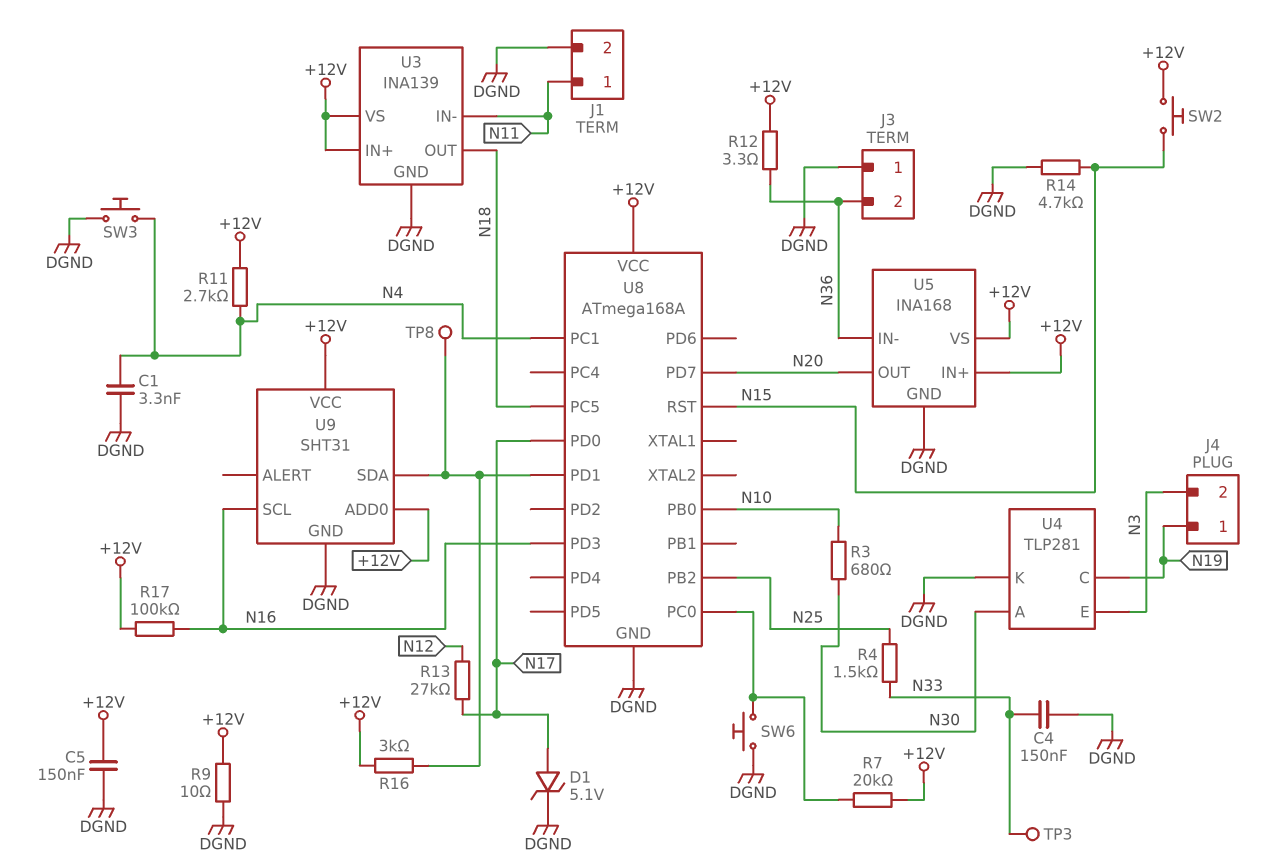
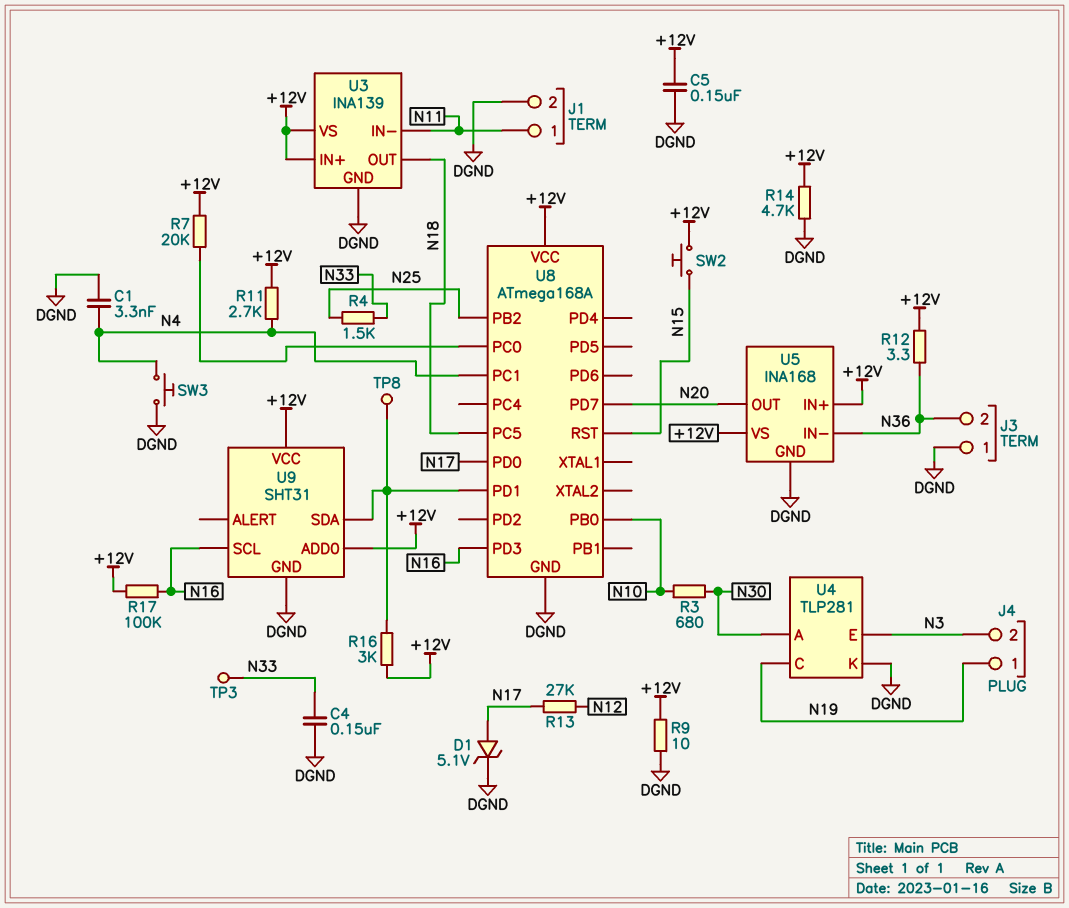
R14: 4.7k (DGND, N15) -> 4.7k (+12V, DGND)
SW6: button (DGND, U8/PC0) -> none

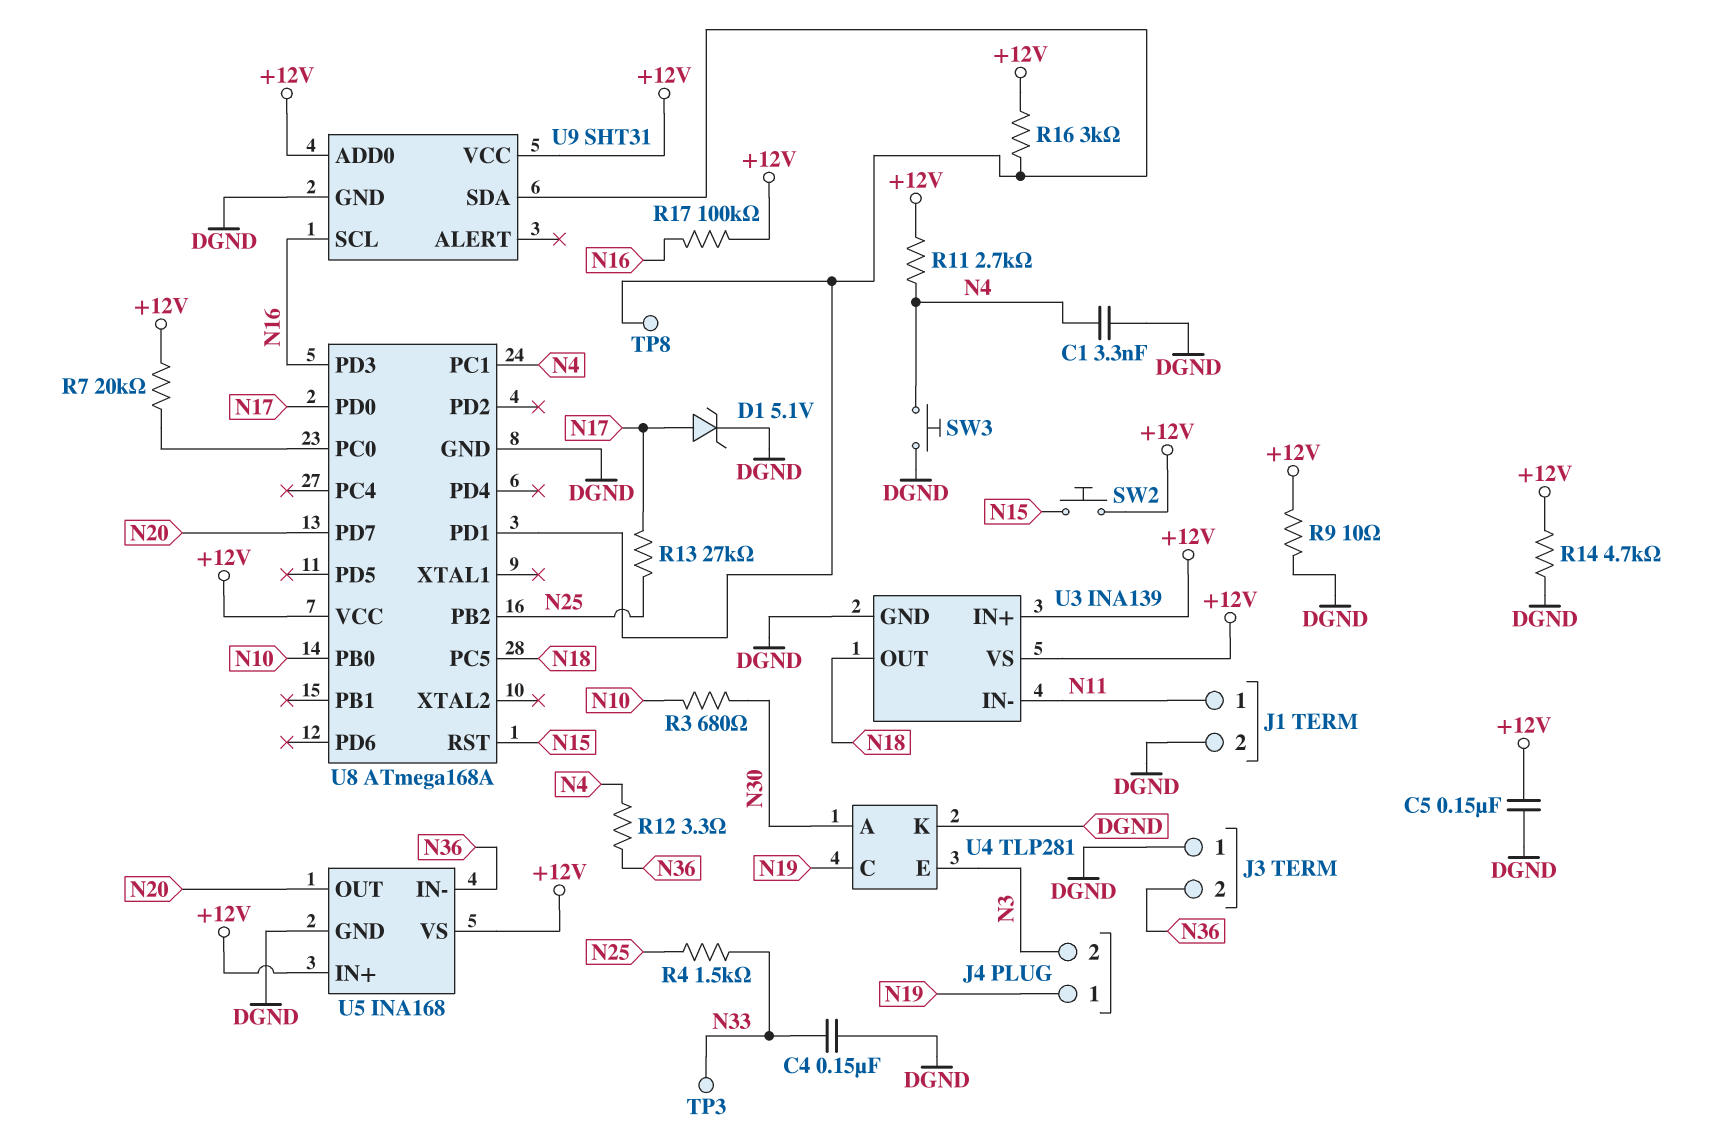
R12: 3.3 (+12V, N36) -> 3.3 (N4, N36)
R13: 27k (N12, N17) -> 27k (N17, N25)

